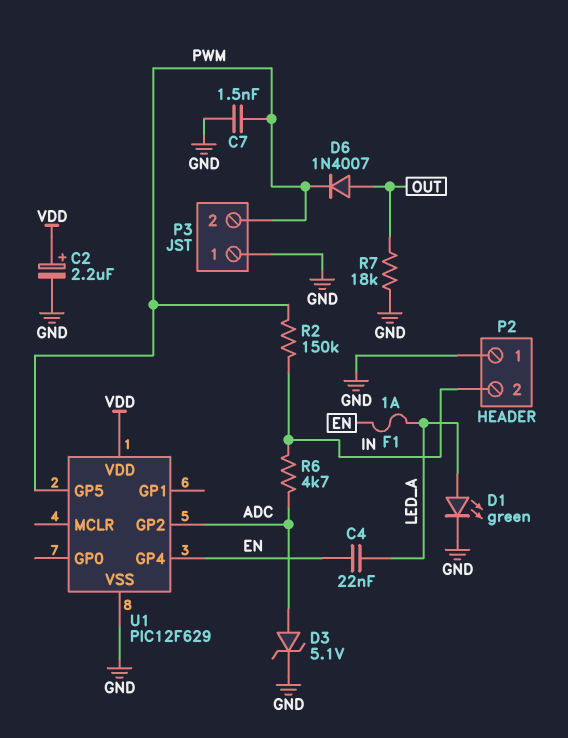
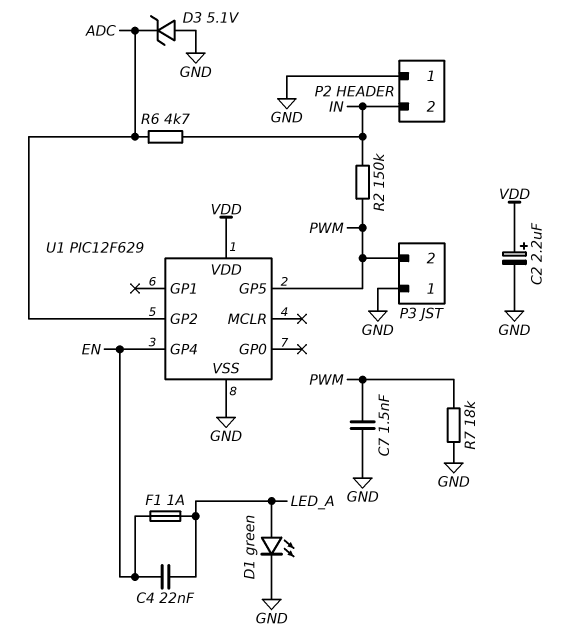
D3: zener 5.1V (A ADC, K GND) -> zener 5.1V (A GND, K ADC)
D6: diode 1N4007 (A OUT, K PWM) -> none
R7: 18k (GND, OUT) -> 18k (GND, PWM)

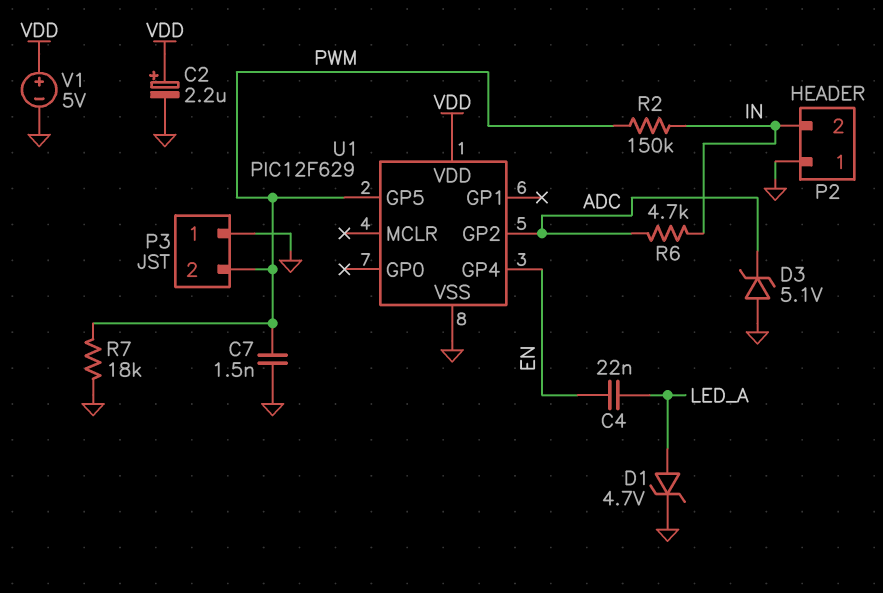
D1: LED green (A LED_A, K GND) -> zener 4.7V (A LED_A, K GND)
F1: 1A (EN, LED_A) -> none
V1: none -> 5V (plus VDD, minus GND)

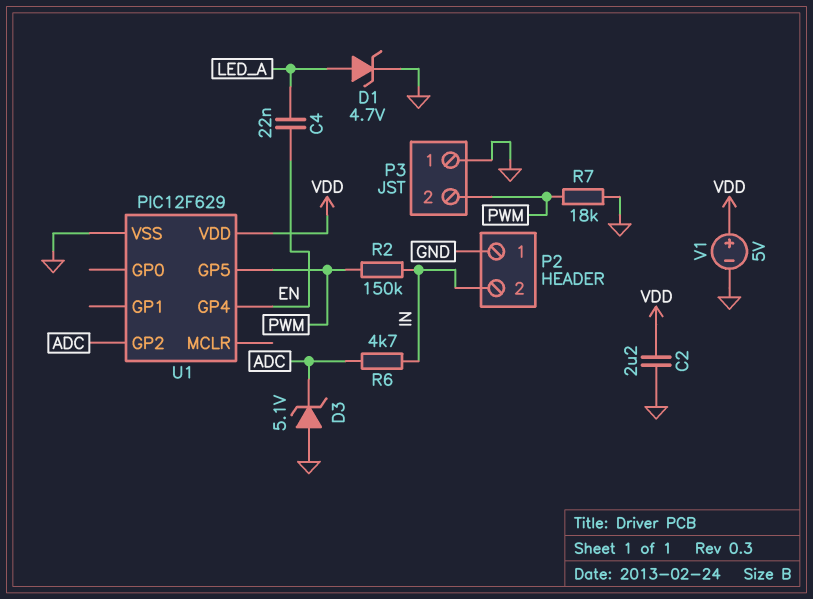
C2: 2.2uF (plus VDD, minus GND) -> 2.2uF (GND, VDD)
C7: 1.5nF (GND, PWM) -> none

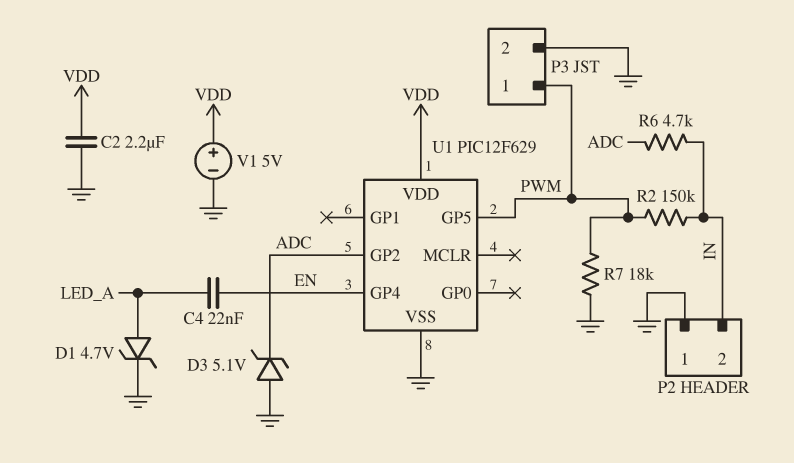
P3 pin 1: GND -> PWM
P3 pin 2: PWM -> GND

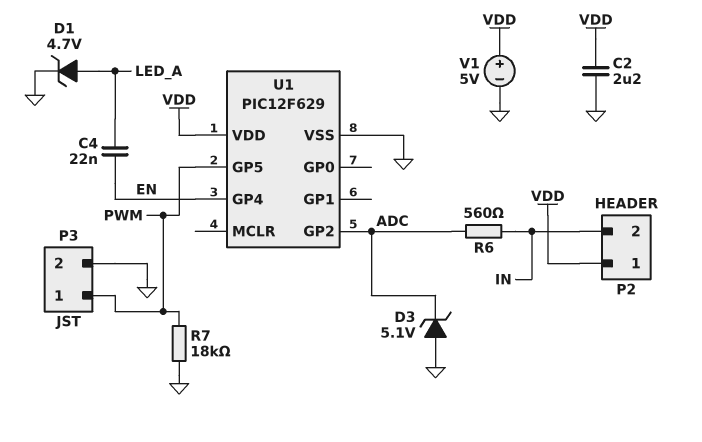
P2 pin 1: GND -> VDD
R2: 150k (IN, PWM) -> none
R6: 4.7k (ADC, IN) -> 560 (ADC, IN)

